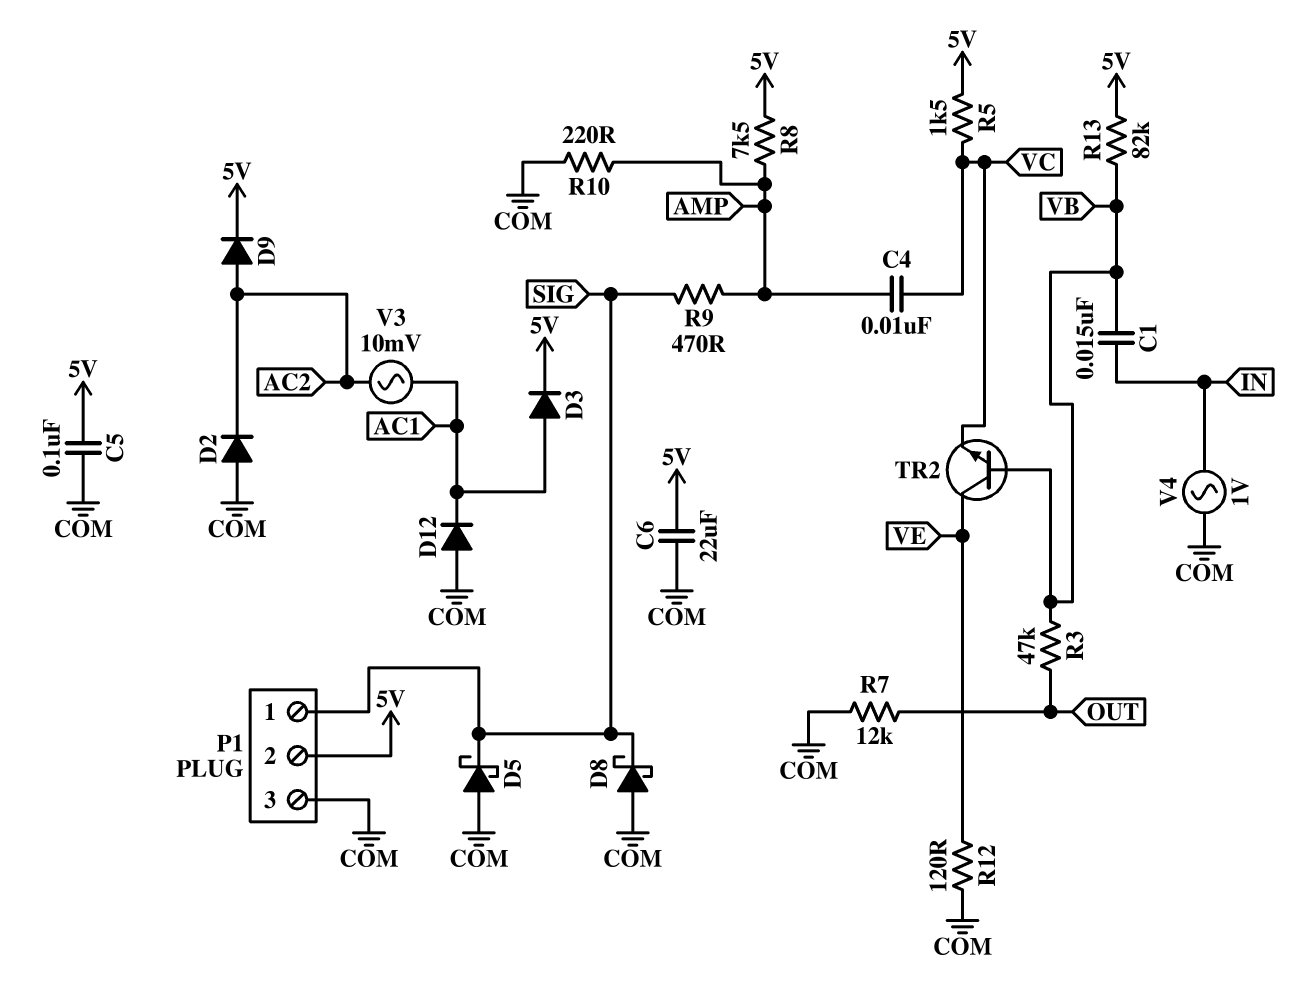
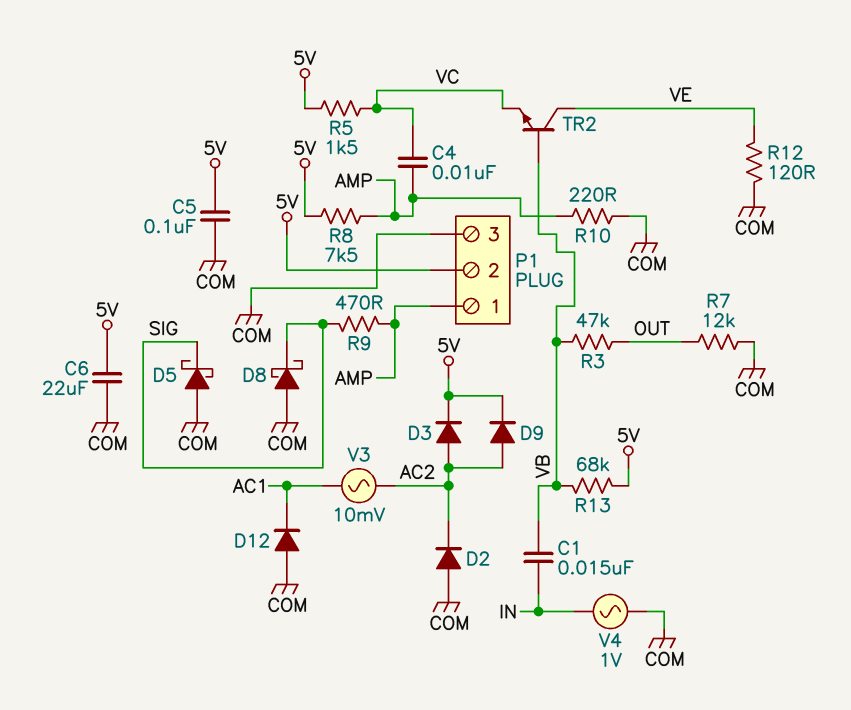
D3: diode (A AC1, K 5V) -> diode (A AC2, K 5V)
P1 pin 1: SIG -> AMP
R13: 82k (5V, VB) -> 68k (5V, VB)

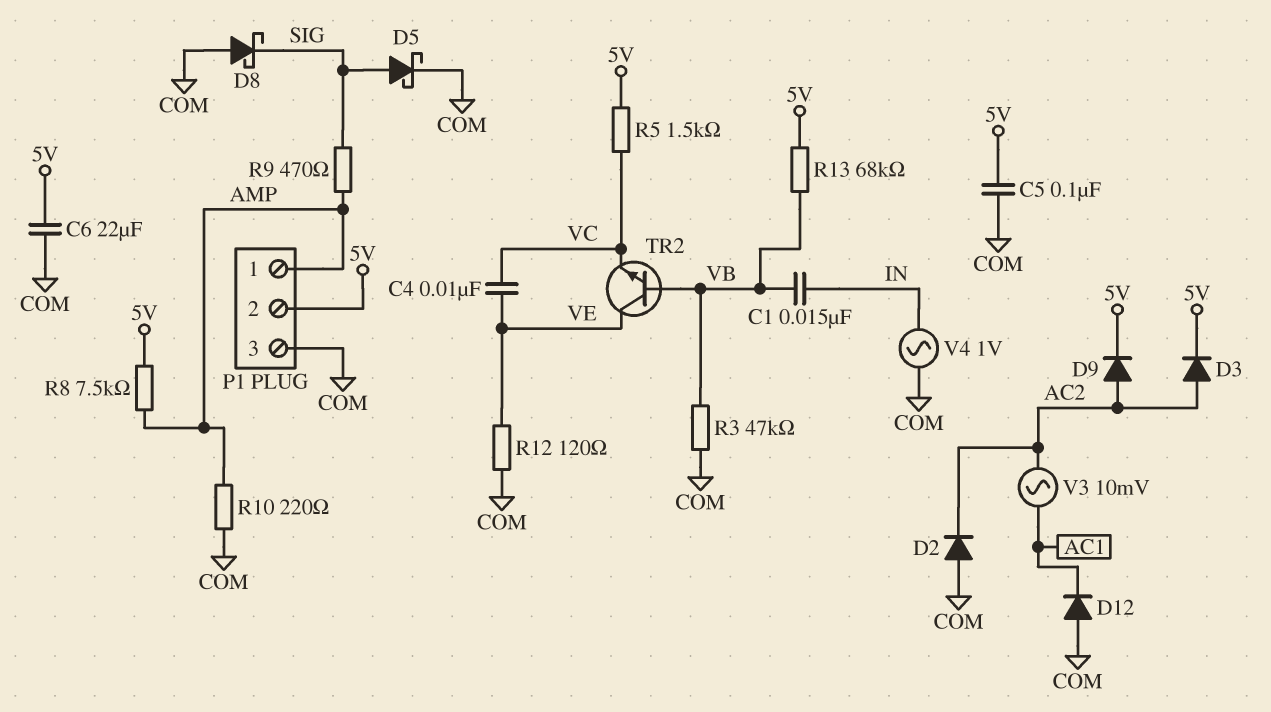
C4: 10nF (AMP, VC) -> 10nF (VC, VE)
D5: schottky (A COM, K SIG) -> schottky (A SIG, K COM)
R3: 47k (OUT, VB) -> 47k (COM, VB)
R7: 12k (COM, OUT) -> none

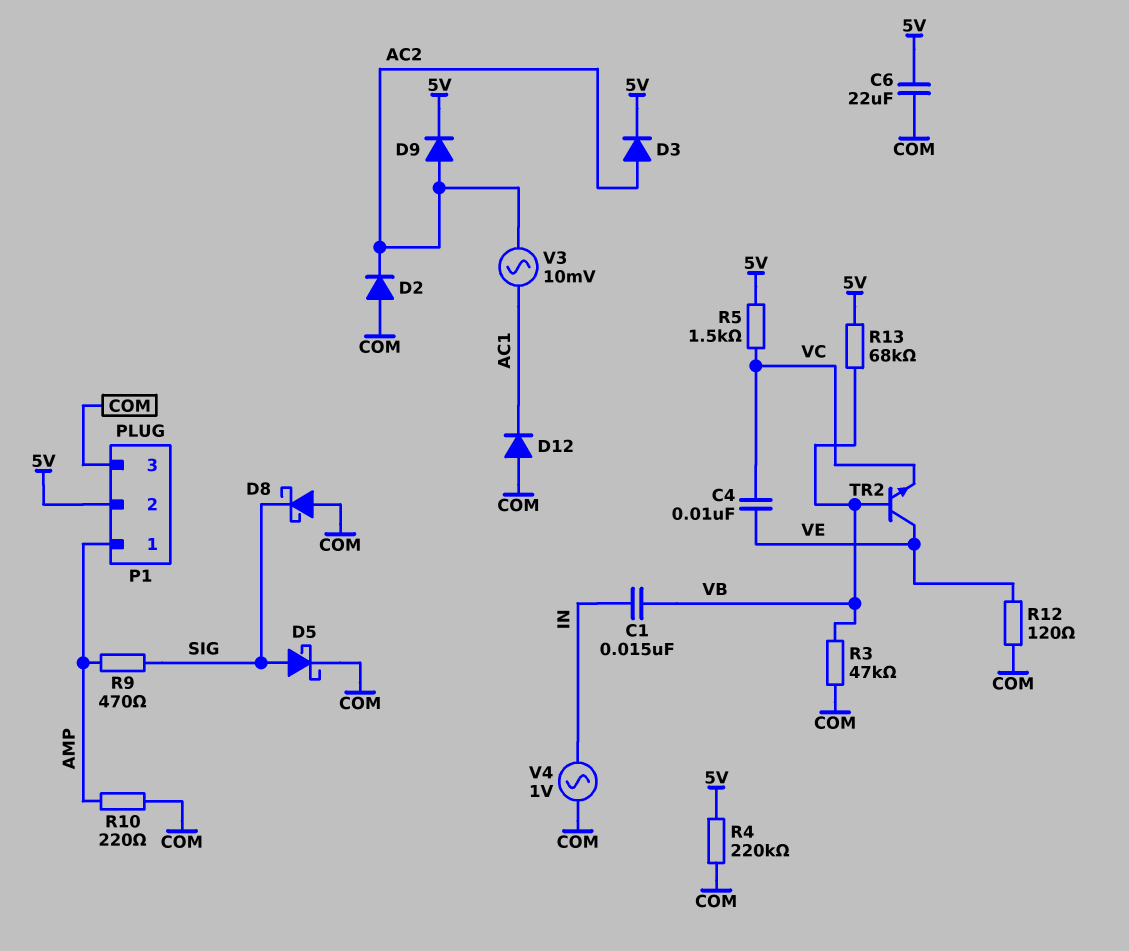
C5: 100nF (5V, COM) -> none
R4: none -> 220k (5V, COM)
R8: 7.5k (5V, AMP) -> none

